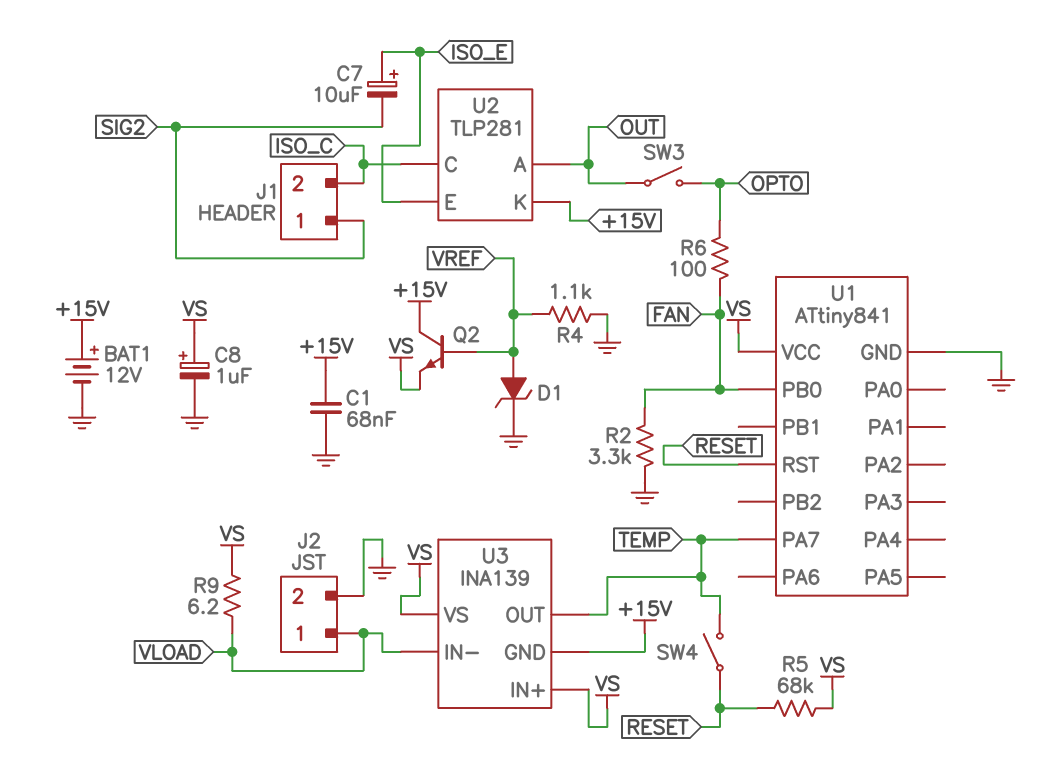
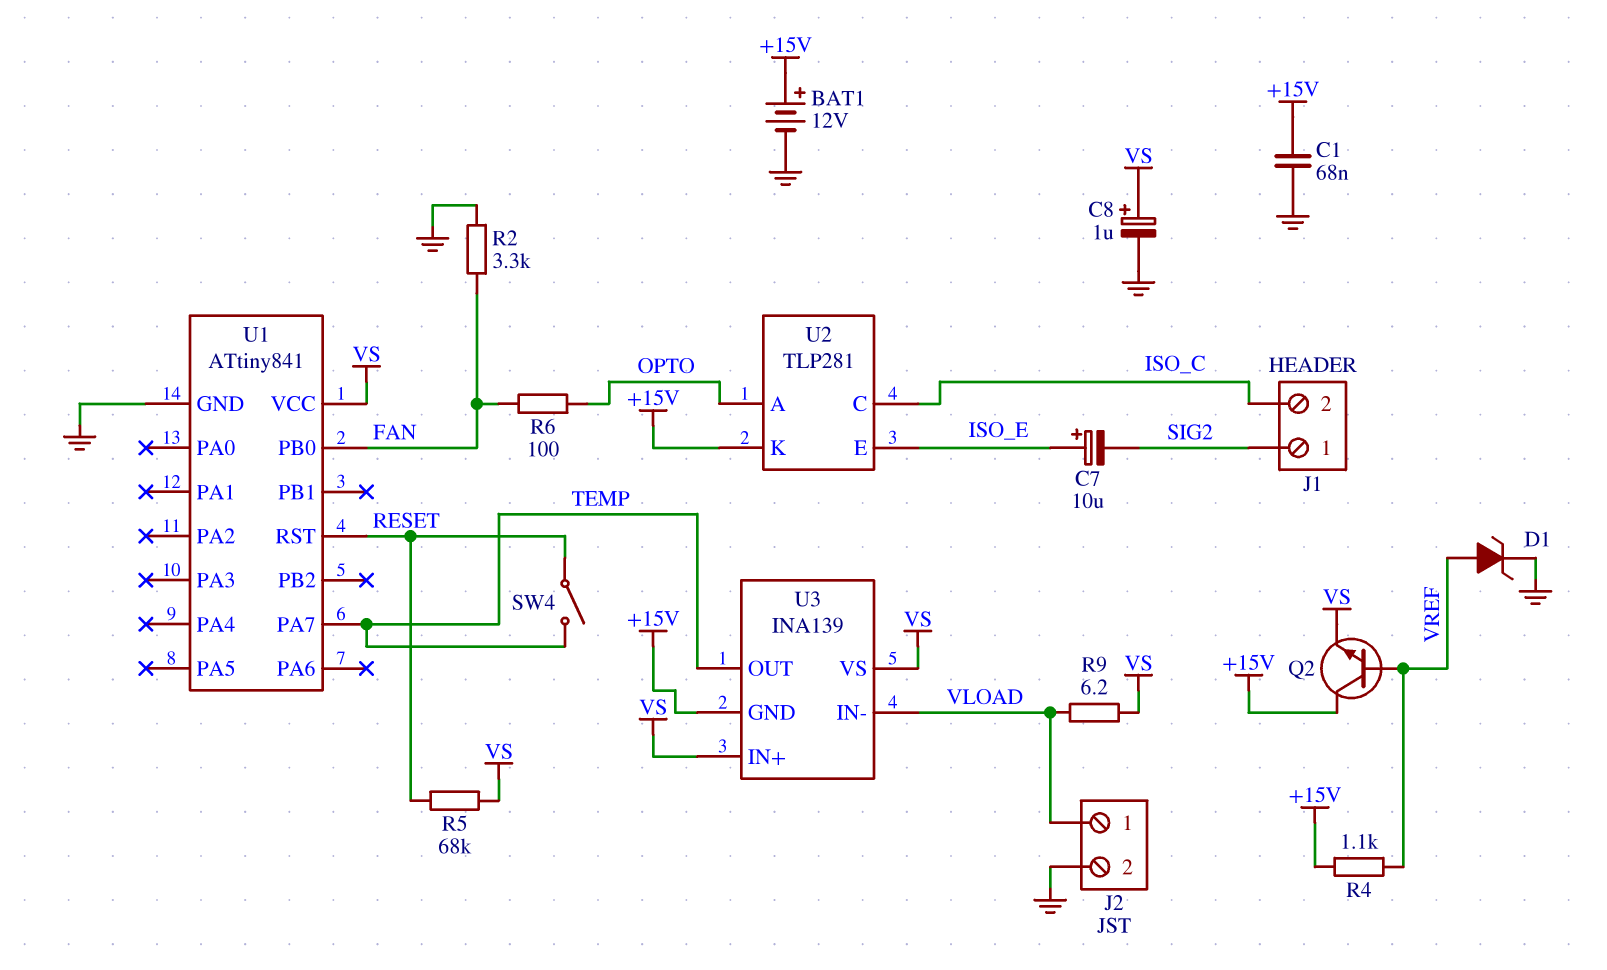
R4: 1.1k (GND, VREF) -> 1.1k (+15V, VREF)
SW3: switch (OPTO, OUT) -> none
U2 pin A: OUT -> OPTO

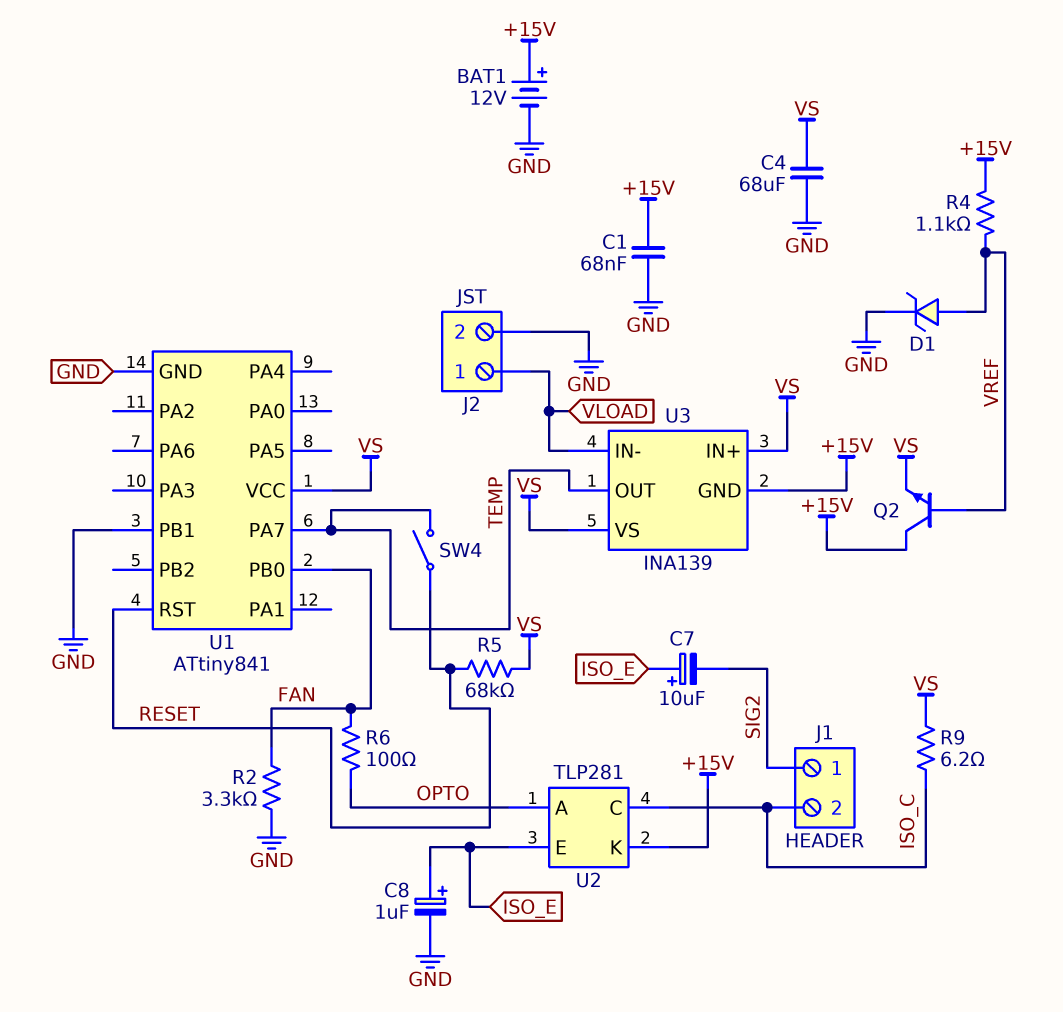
C4: none -> 68uF (GND, VS)
C8: 1uF (plus VS, minus GND) -> 1uF (plus ISO_E, minus GND)
R9: 6.2 (VLOAD, VS) -> 6.2 (ISO_C, VS)
U1 pin PB1: none -> GND

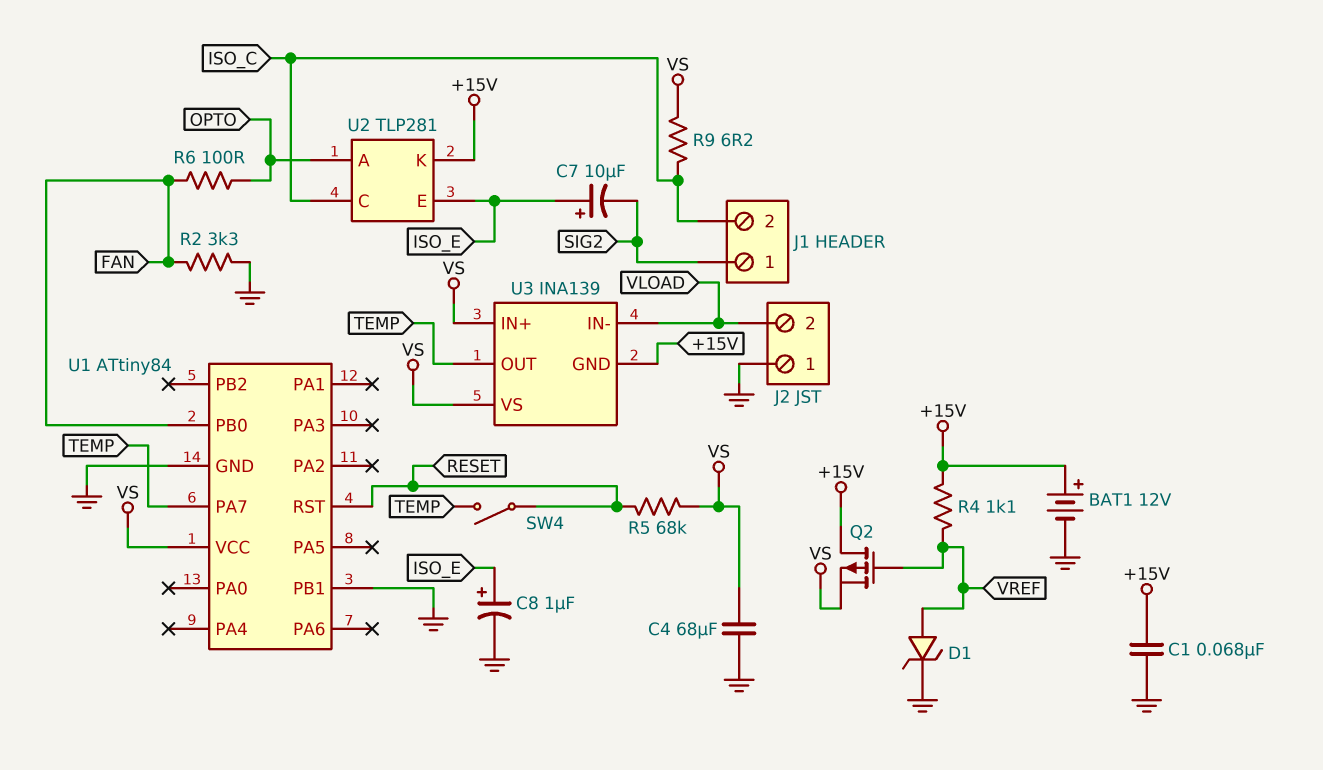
J2 pin 1: VLOAD -> GND
J2 pin 2: GND -> VLOAD
Q2: NPN (B VREF, C +15V, E VS) -> PMOS (G VREF, D +15V, S VS)
U1: ATtiny841 -> ATtiny84

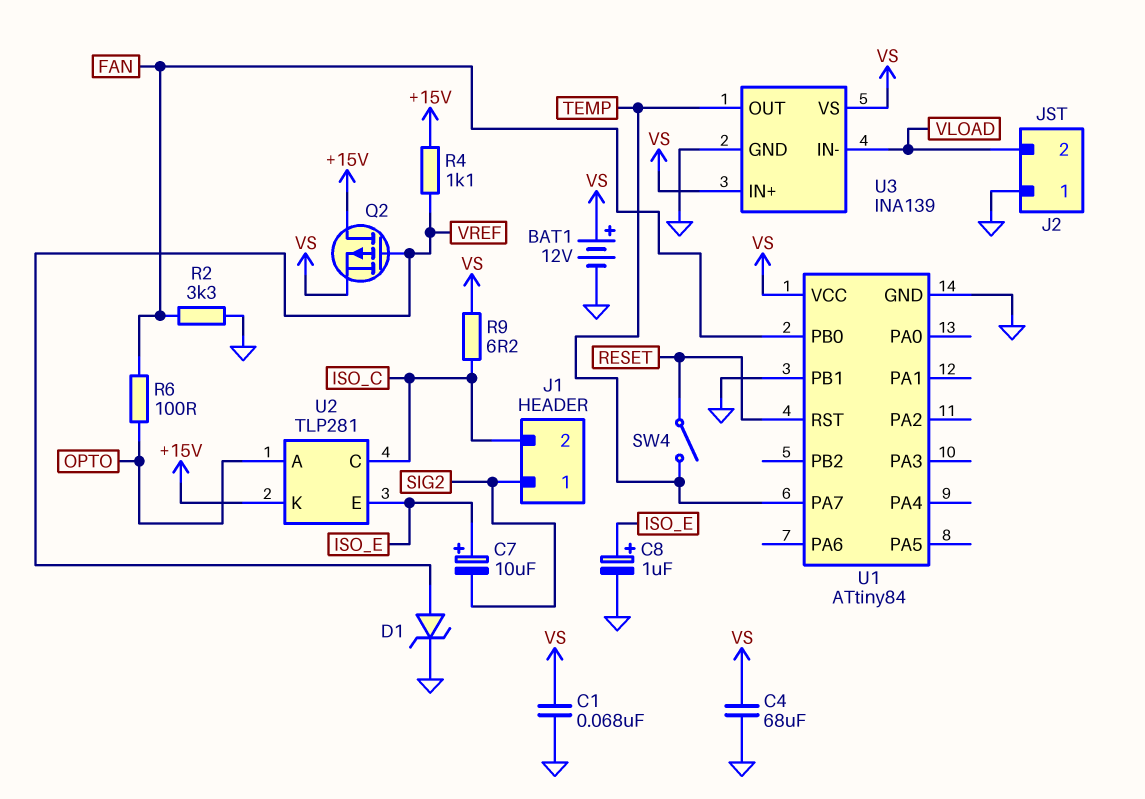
BAT1: 12V (plus +15V, minus GND) -> 12V (plus VS, minus GND)
C1: 68nF (+15V, GND) -> 68nF (GND, VS)
R5: 68k (RESET, VS) -> none
U3 pin GND: +15V -> GND

